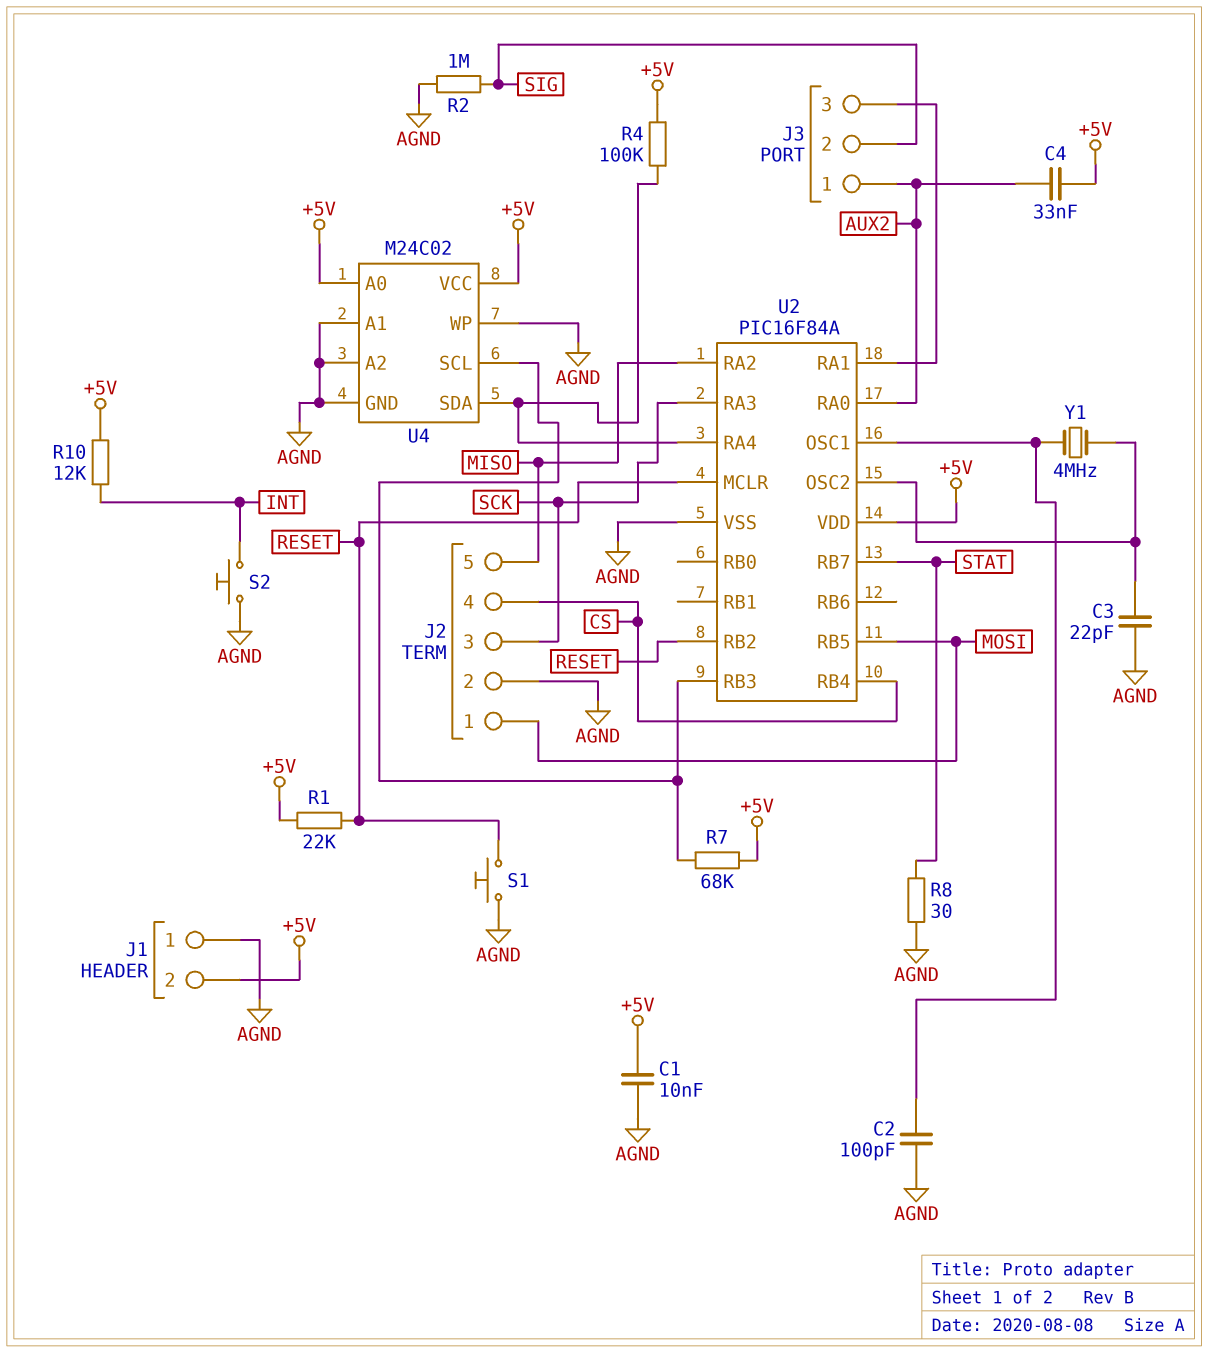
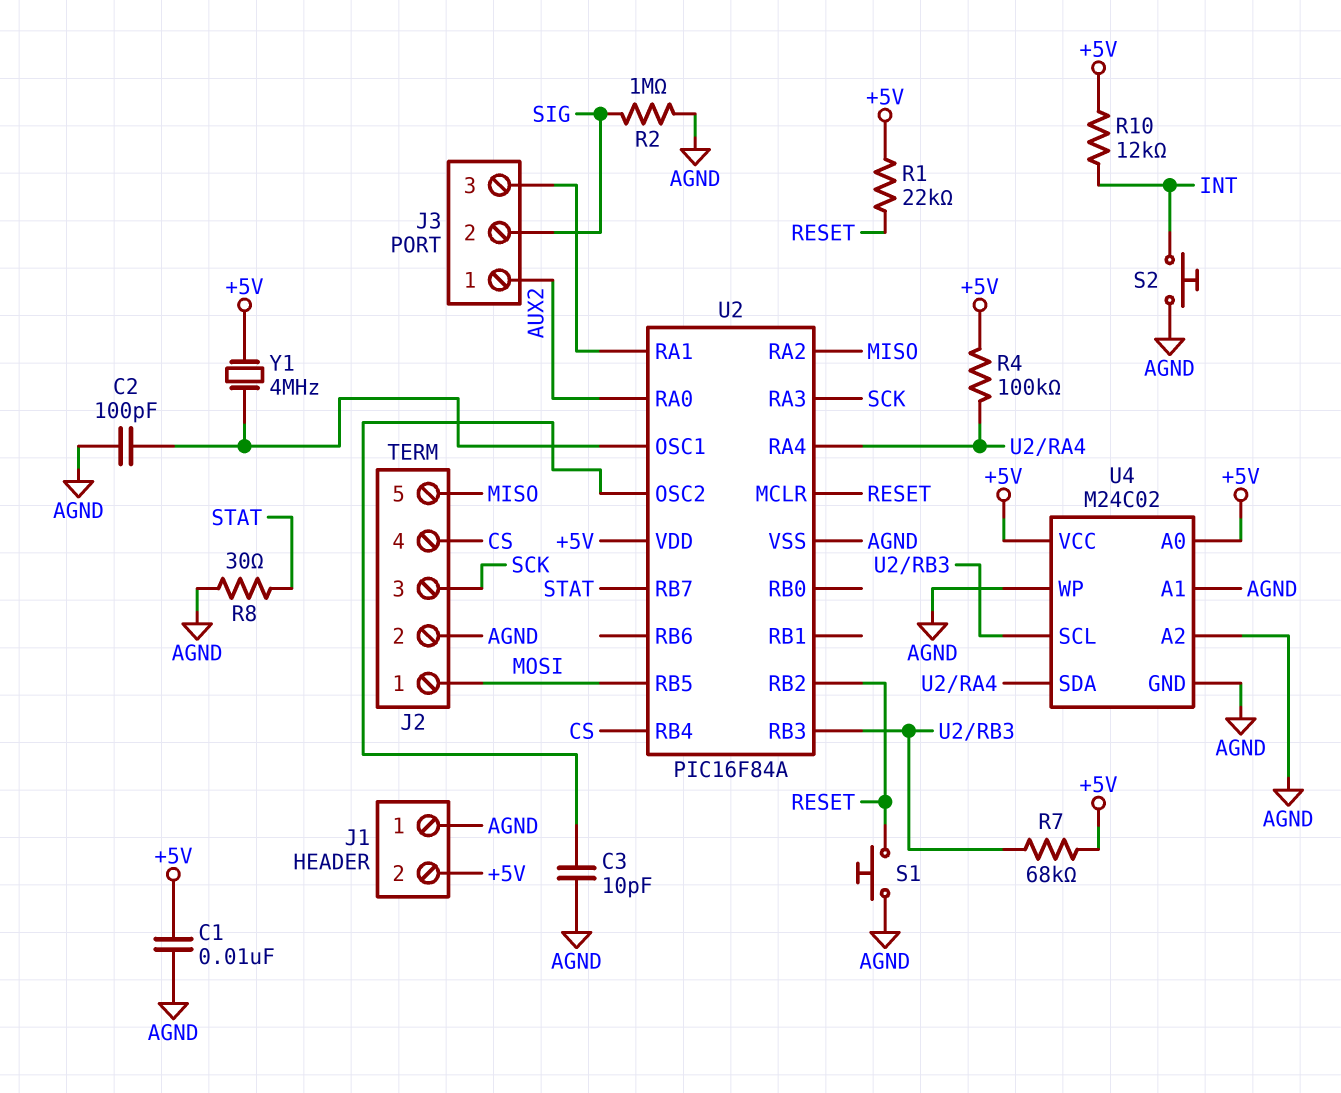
C3: 22pF (AGND, U2/OSC2) -> 10pF (AGND, U2/OSC2)
C4: 33nF (+5V, AUX2) -> none
Y1: 4MHz (U2/OSC1, U2/OSC2) -> 4MHz (+5V, U2/OSC1)

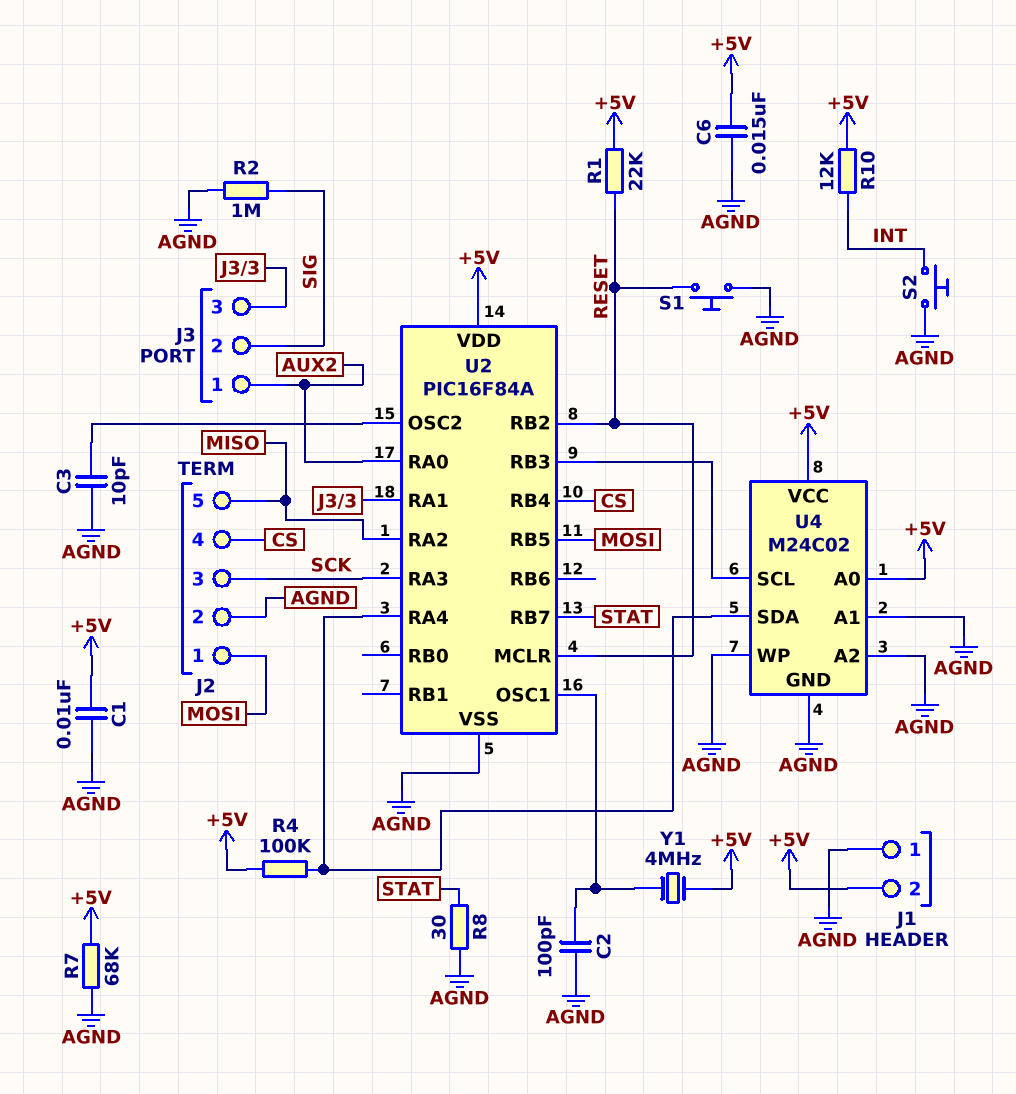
C6: none -> 15nF (+5V, AGND)
R7: 68k (+5V, U2/RB3) -> 68k (+5V, AGND)

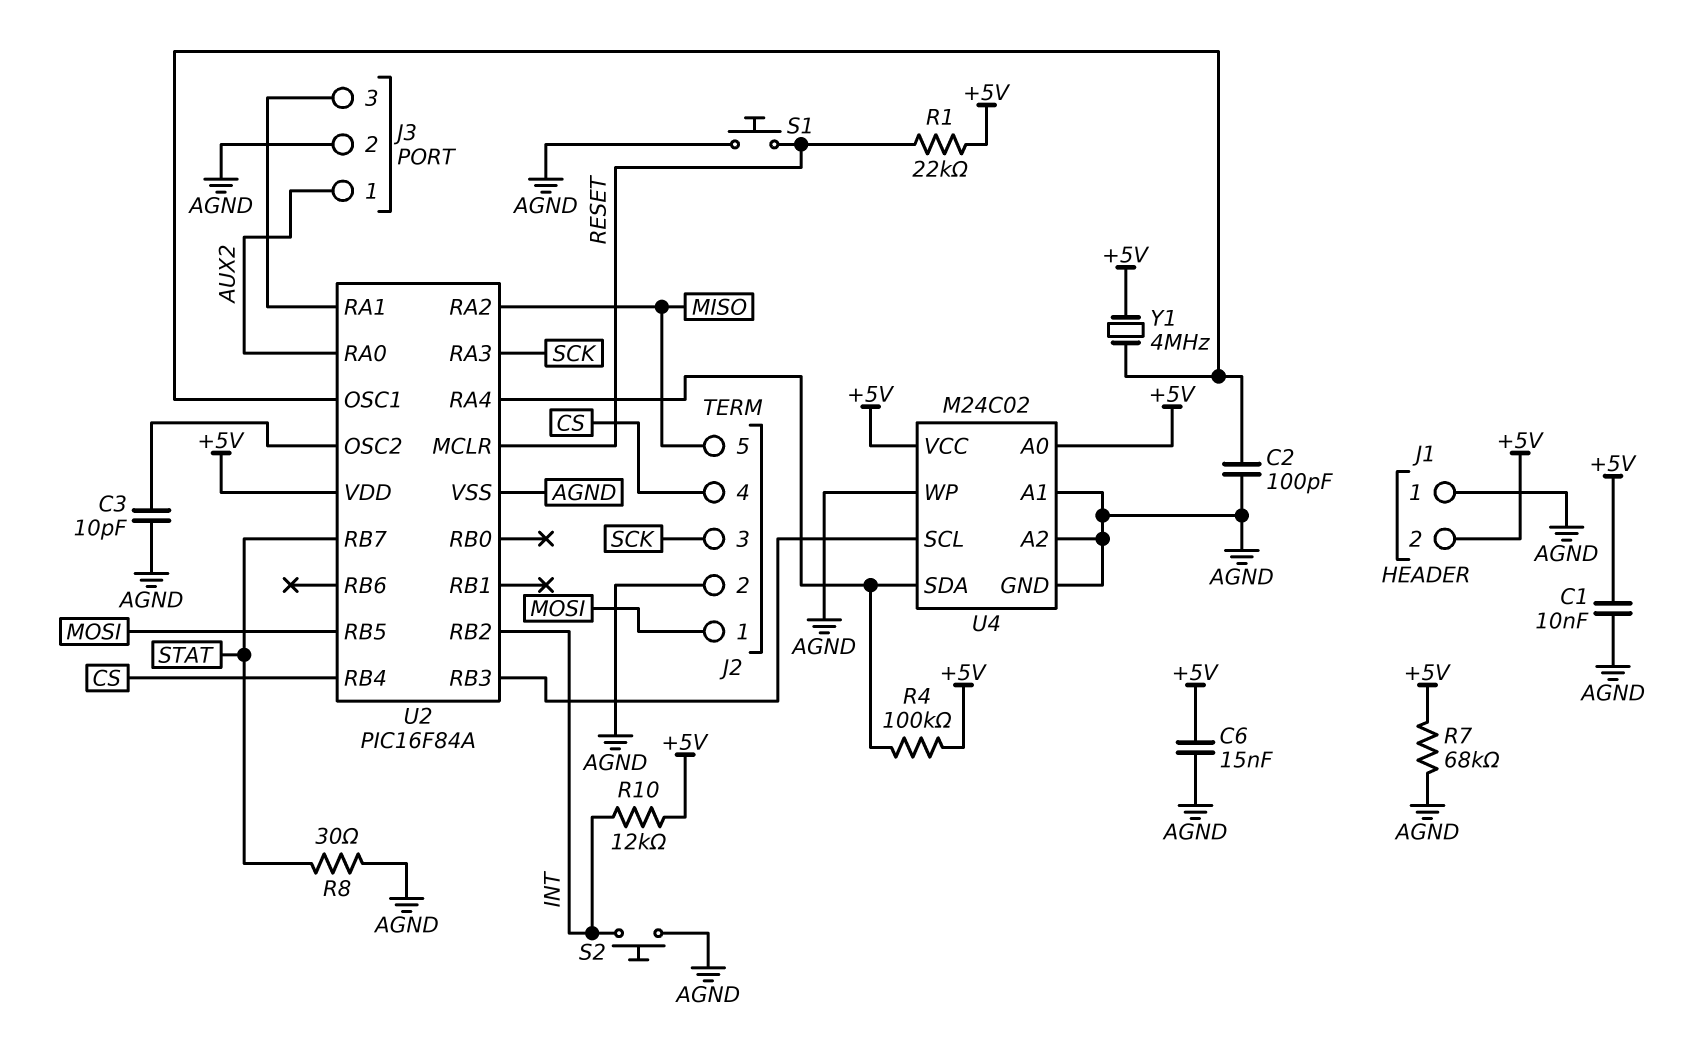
J3 pin 2: SIG -> AGND
R2: 1M (AGND, SIG) -> none
U2 pin RB2: RESET -> INT

